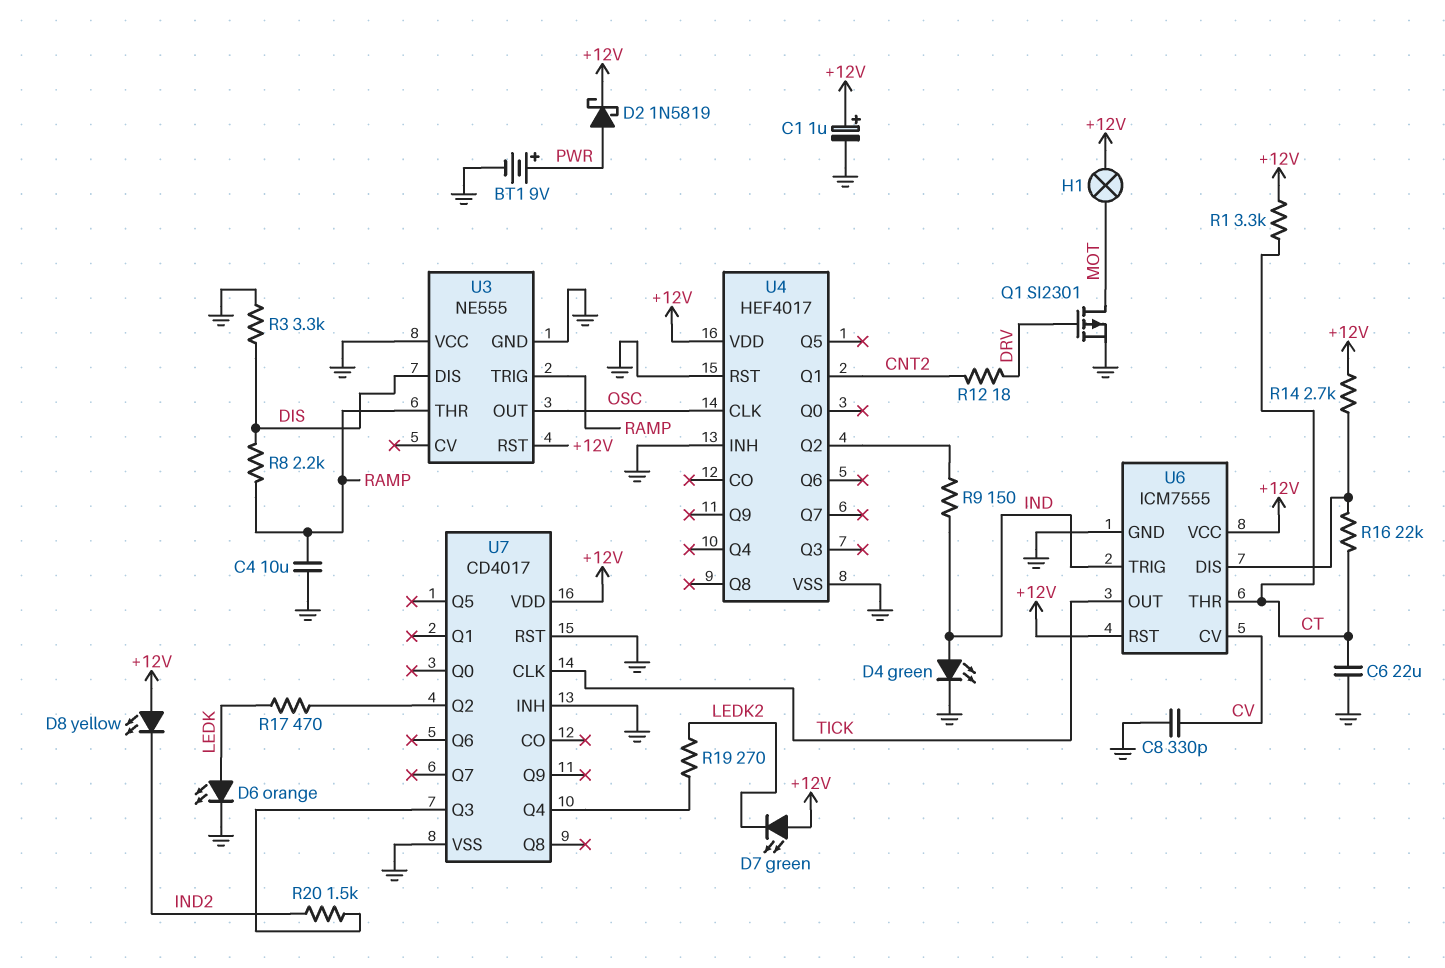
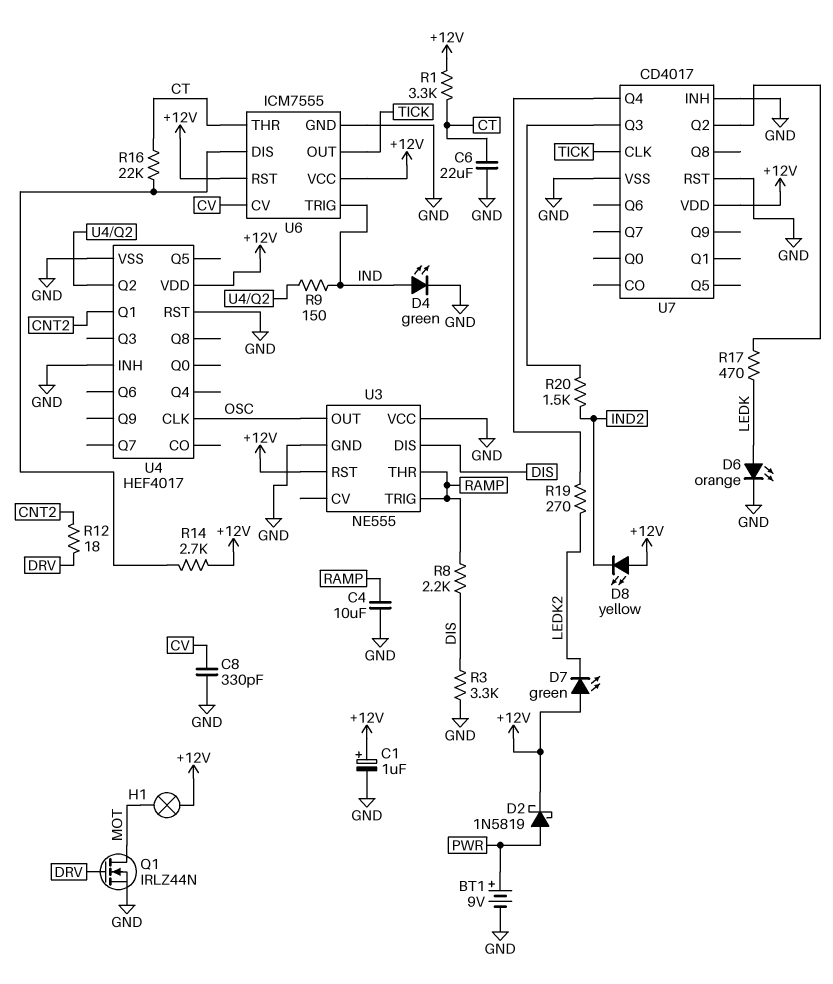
Q1: PMOS SI2301 (G DRV, D MOT, S GND) -> NMOS IRLZ44N (G DRV, D MOT, S GND)

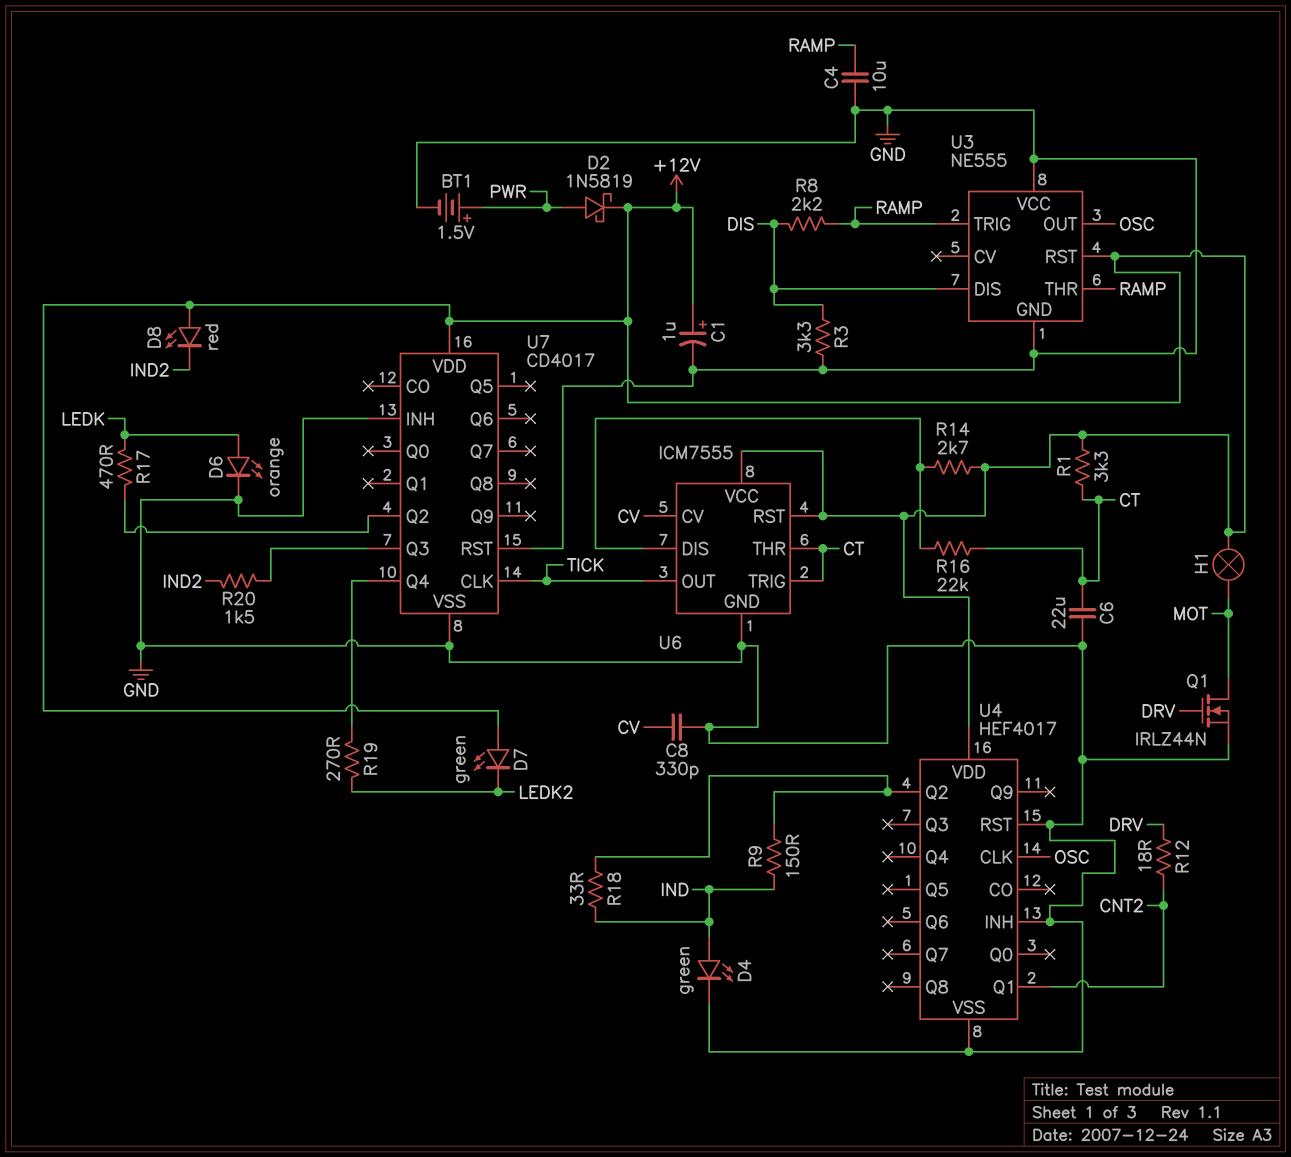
BT1: 9V (plus PWR, minus GND) -> 1.5V (plus PWR, minus GND)
D8: LED yellow (A +12V, K IND2) -> LED red (A +12V, K IND2)
R18: none -> 33 (IND, U4/Q2)
U6 pin TRIG: IND -> CT

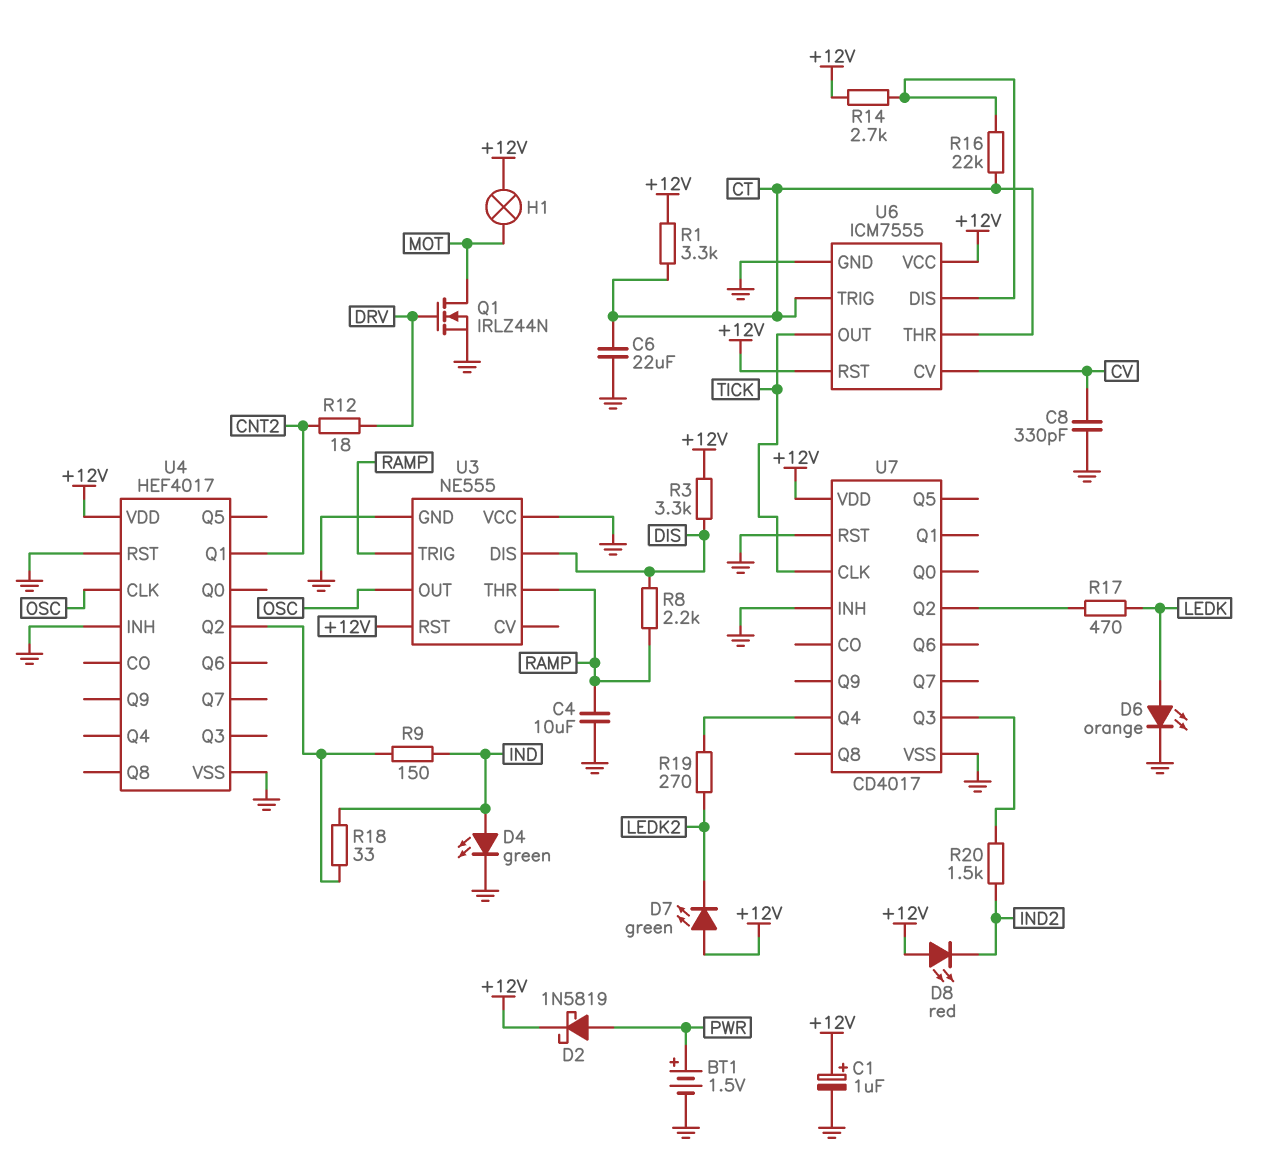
R3: 3.3k (DIS, GND) -> 3.3k (+12V, DIS)

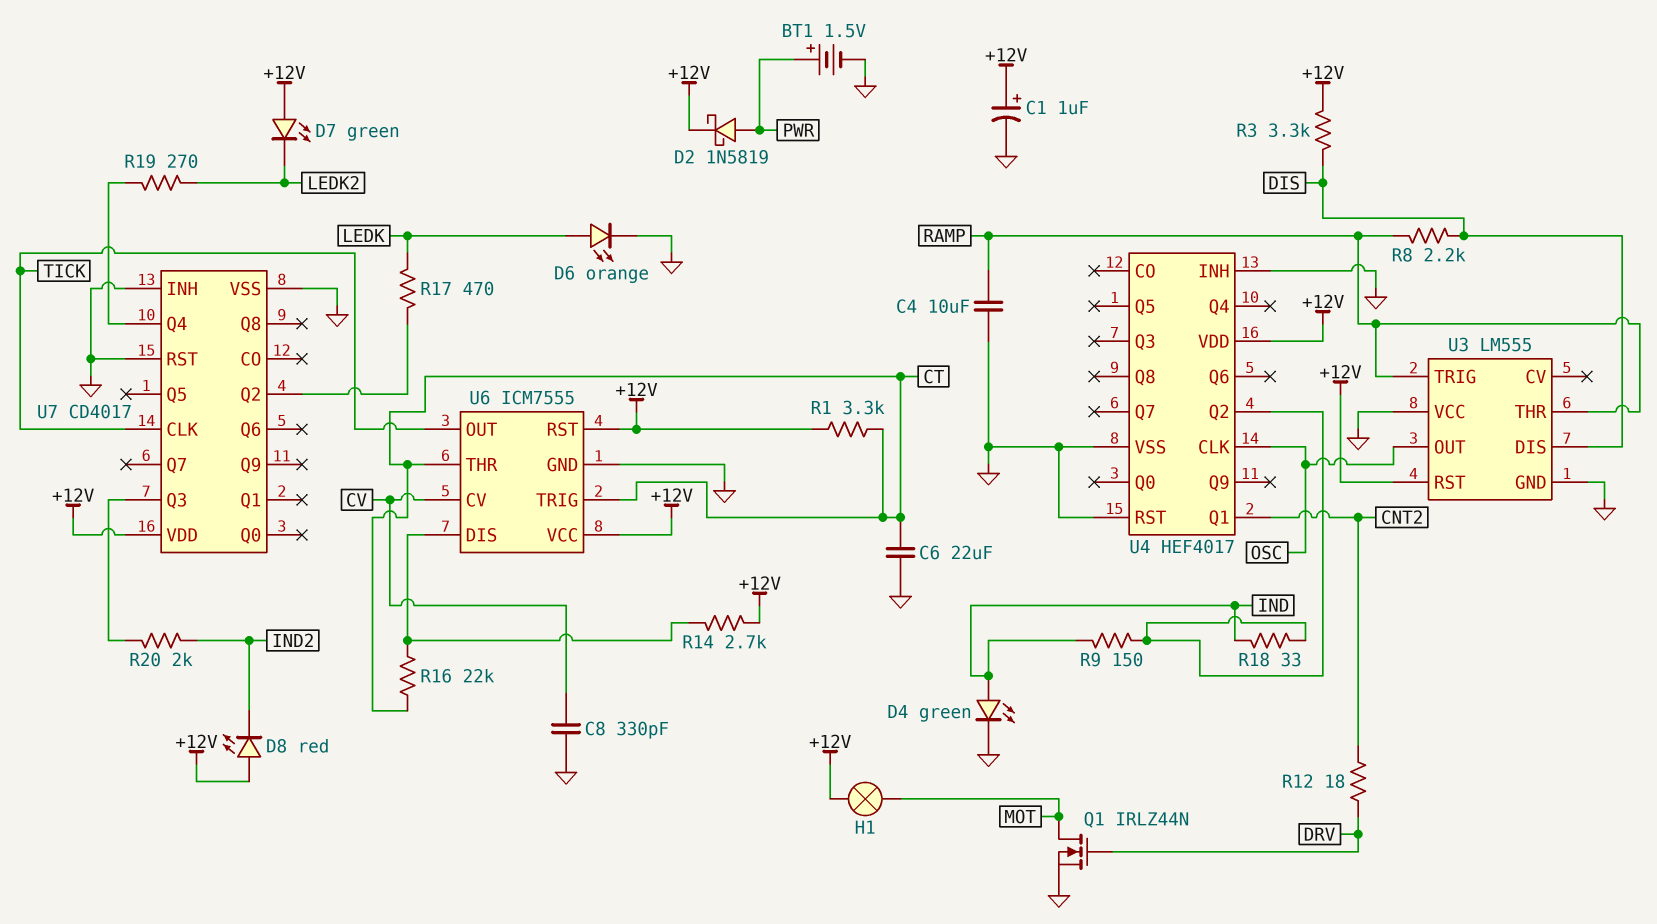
R20: 1.5k (IND2, U7/Q3) -> 2k (IND2, U7/Q3)
U3: NE555 -> LM555

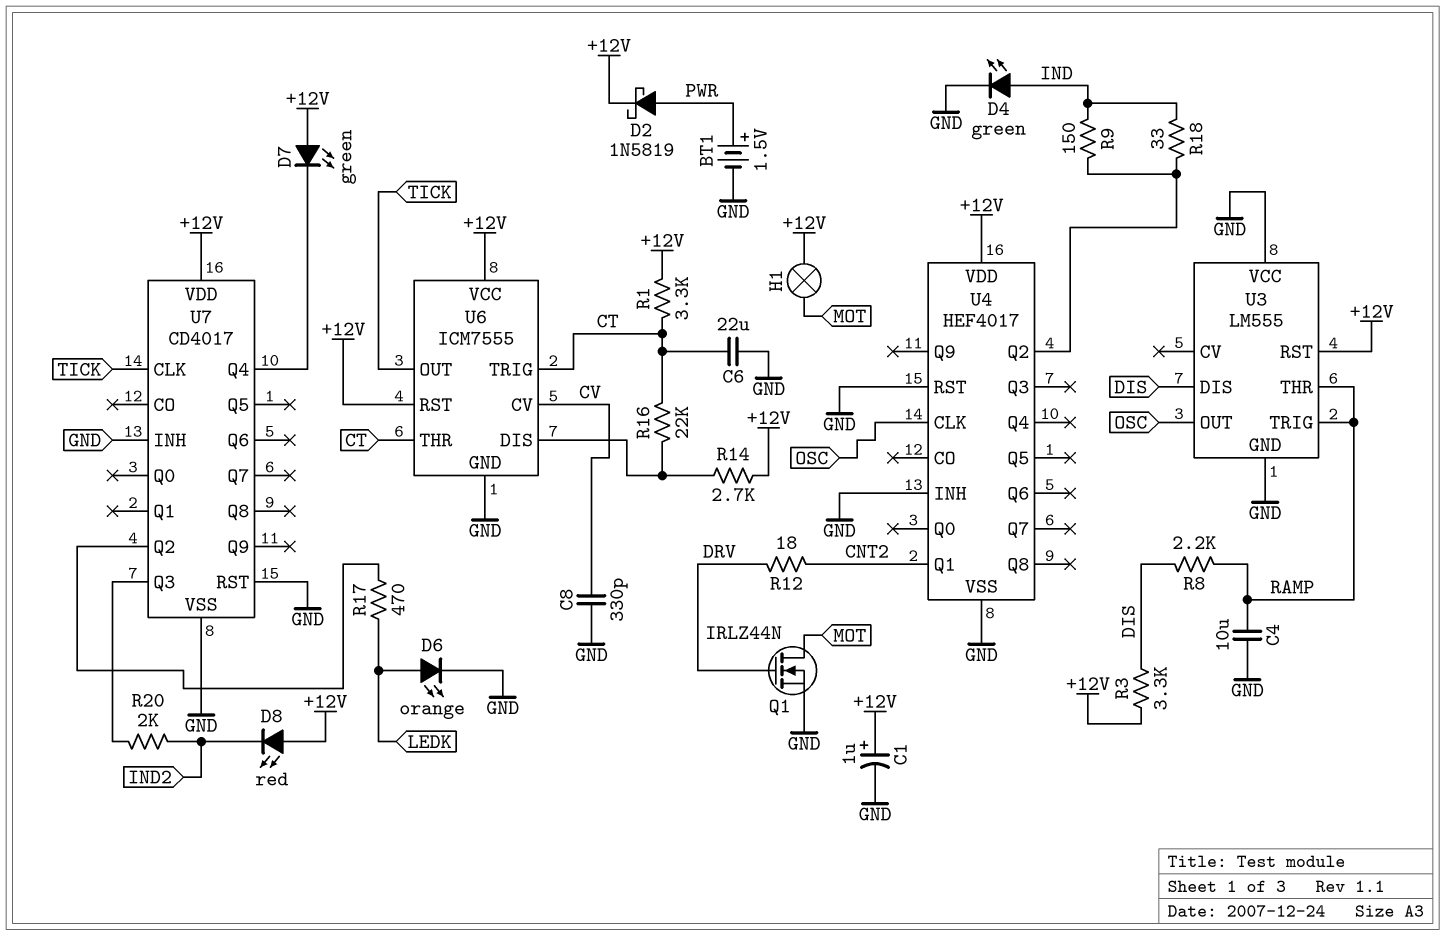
D7: LED green (A +12V, K LEDK2) -> LED green (A +12V, K U7/Q4)
R19: 270 (LEDK2, U7/Q4) -> none

